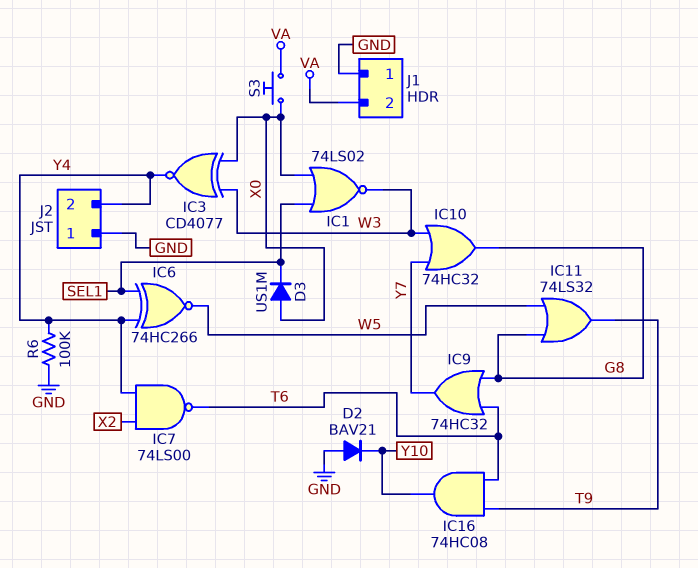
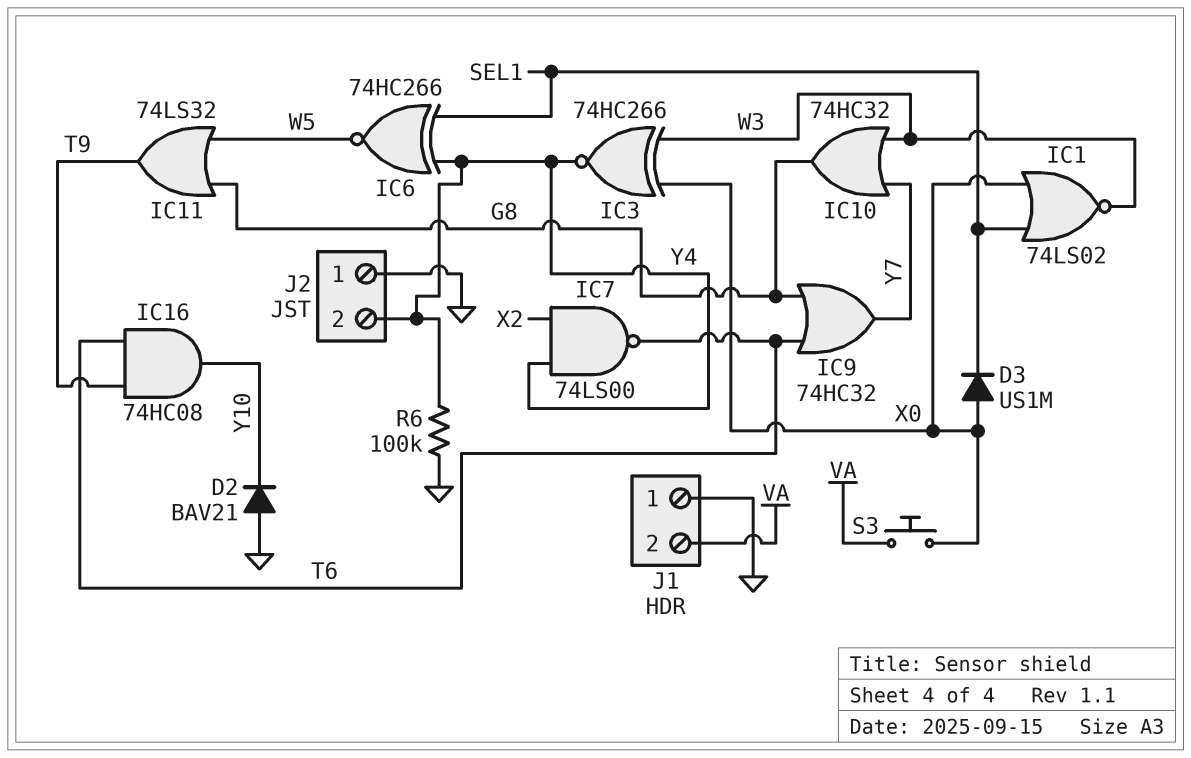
IC3: XNOR CD4077 (in W3, in X0, out Y4) -> XNOR 74HC266 (in W3, in X0, out Y4)

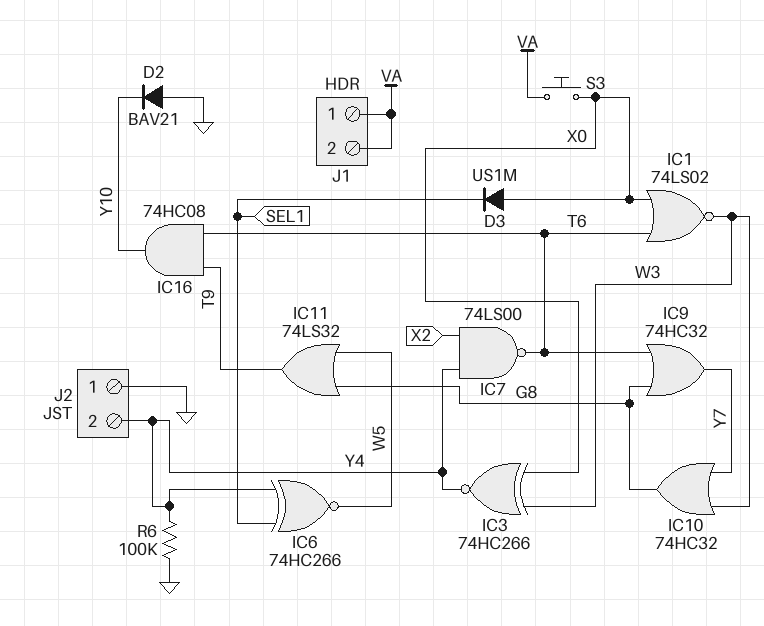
IC1: NOR 74LS02 (in SEL1, in X0, out W3) -> NOR 74LS02 (in T6, in X0, out W3)
J1 pin 1: GND -> VA

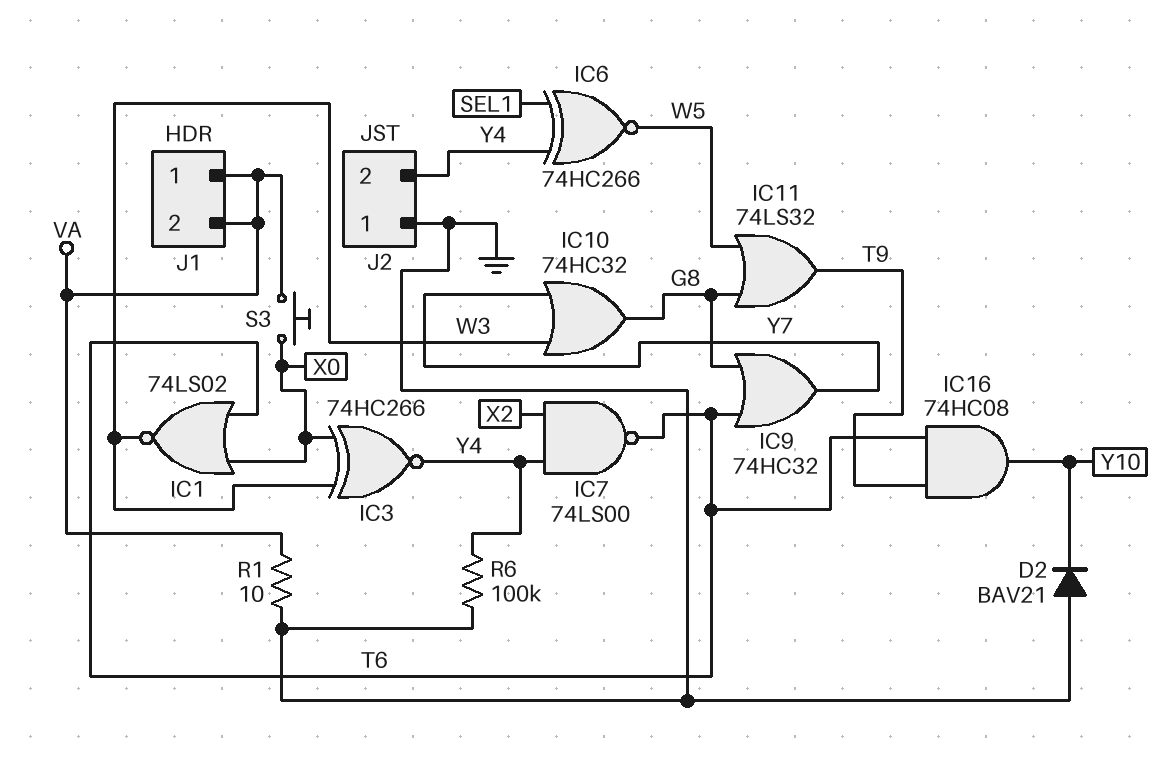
D3: diode US1M (A X0, K SEL1) -> none
R1: none -> 10 (GND, VA)

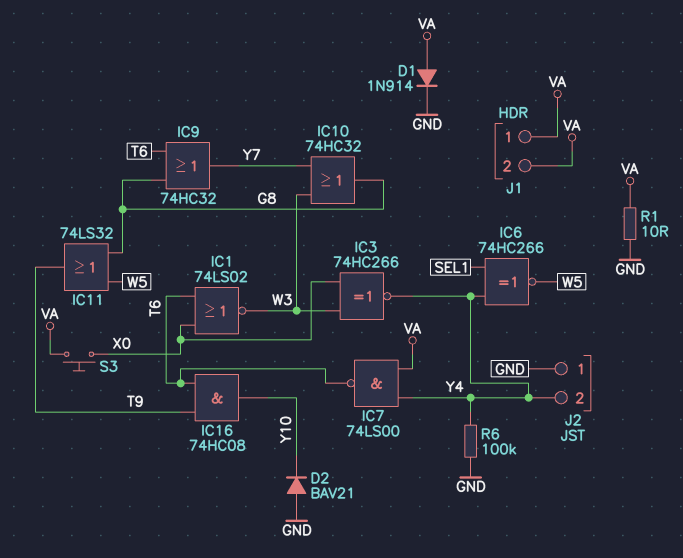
D1: none -> diode 1N914 (A VA, K GND)
IC7: NAND 74LS00 (in X2, in Y4, out T6) -> NAND 74LS00 (in VA, in Y4, out T6)

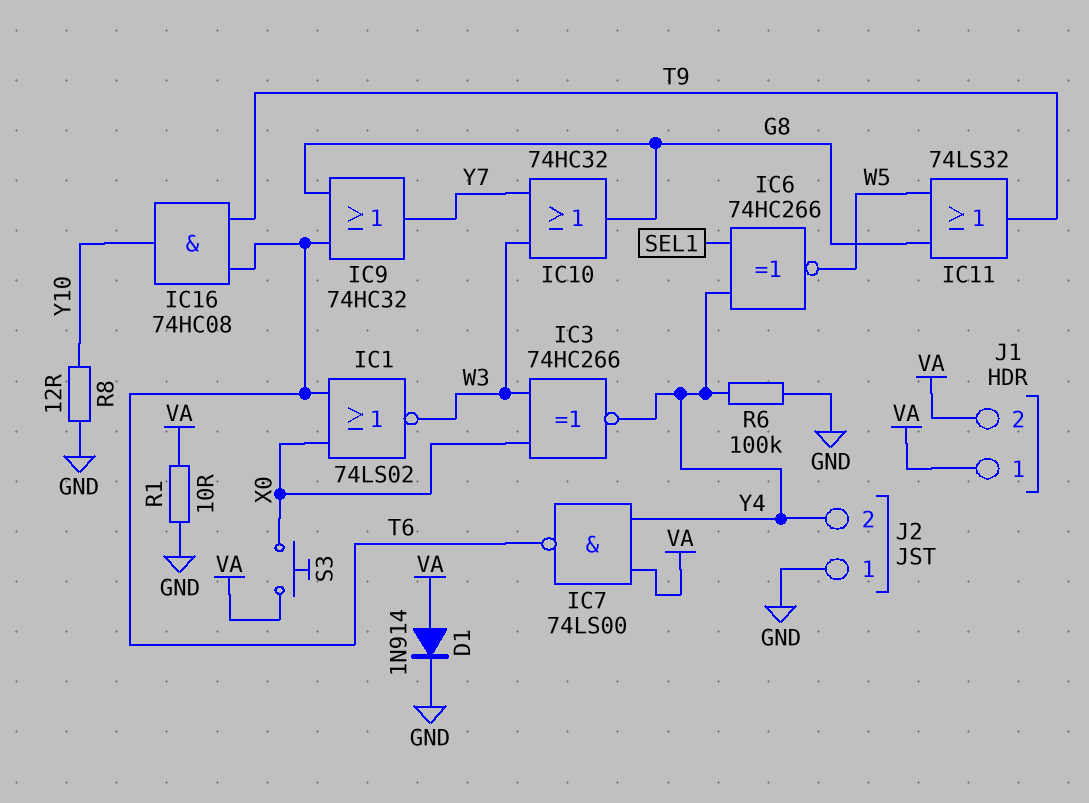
D2: diode BAV21 (A GND, K Y10) -> none
R8: none -> 12 (GND, Y10)

